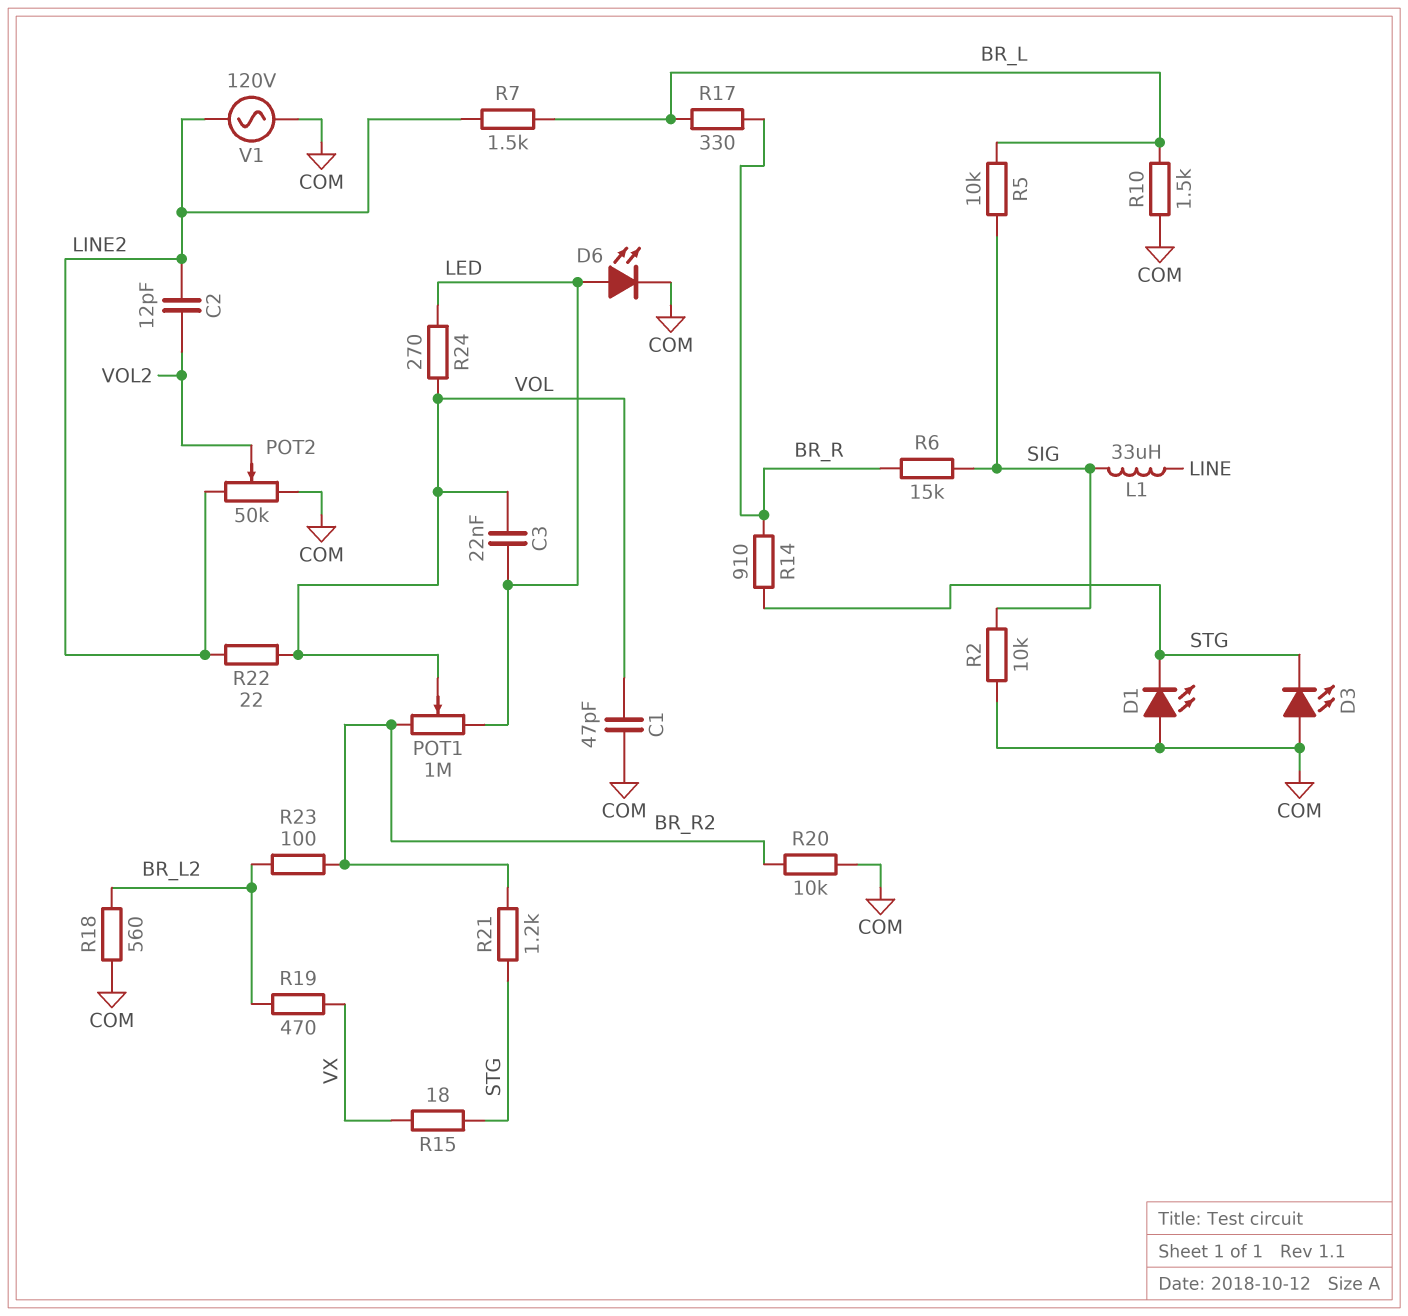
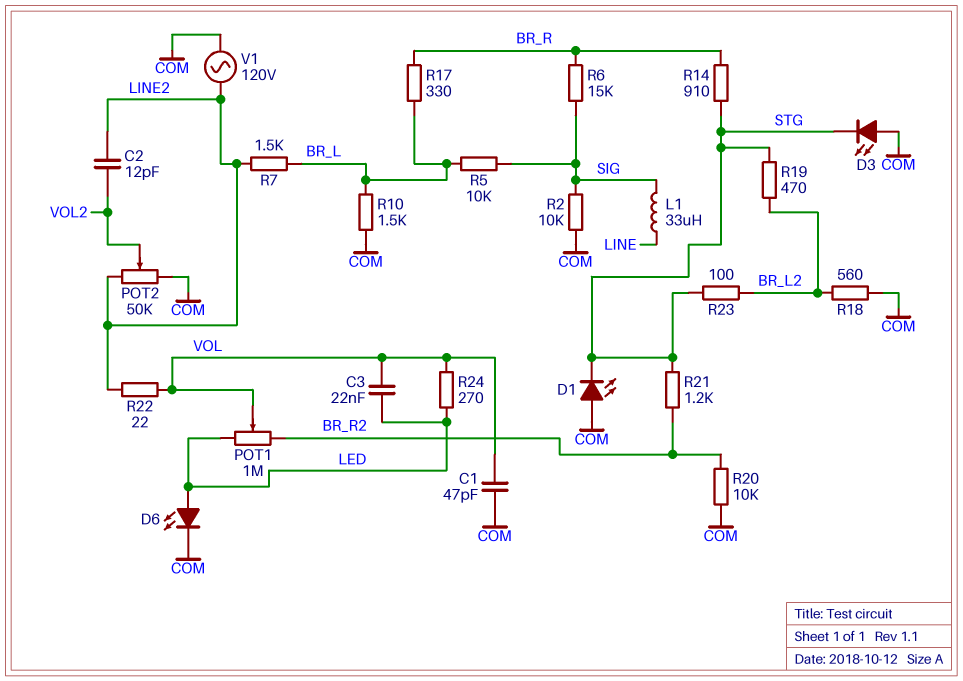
R15: 18 (STG, VX) -> none
R19: 470 (BR_L2, VX) -> 470 (BR_L2, STG)
R23: 100 (BR_L2, BR_R2) -> 100 (BR_L2, STG)

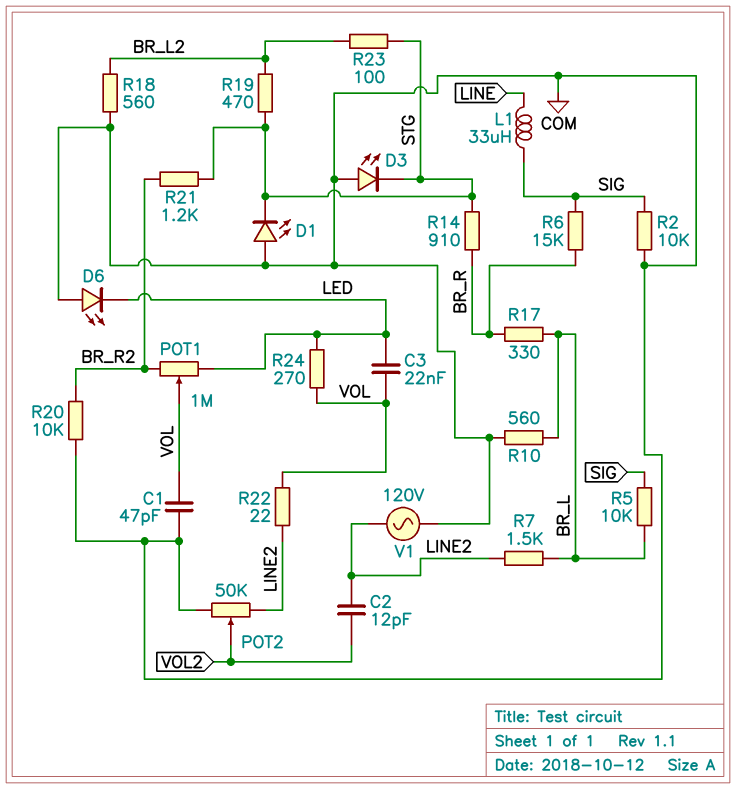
D6: LED (A LED, K COM) -> LED (A COM, K LED)
R10: 1.5k (BR_L, COM) -> 560 (BR_L, COM)

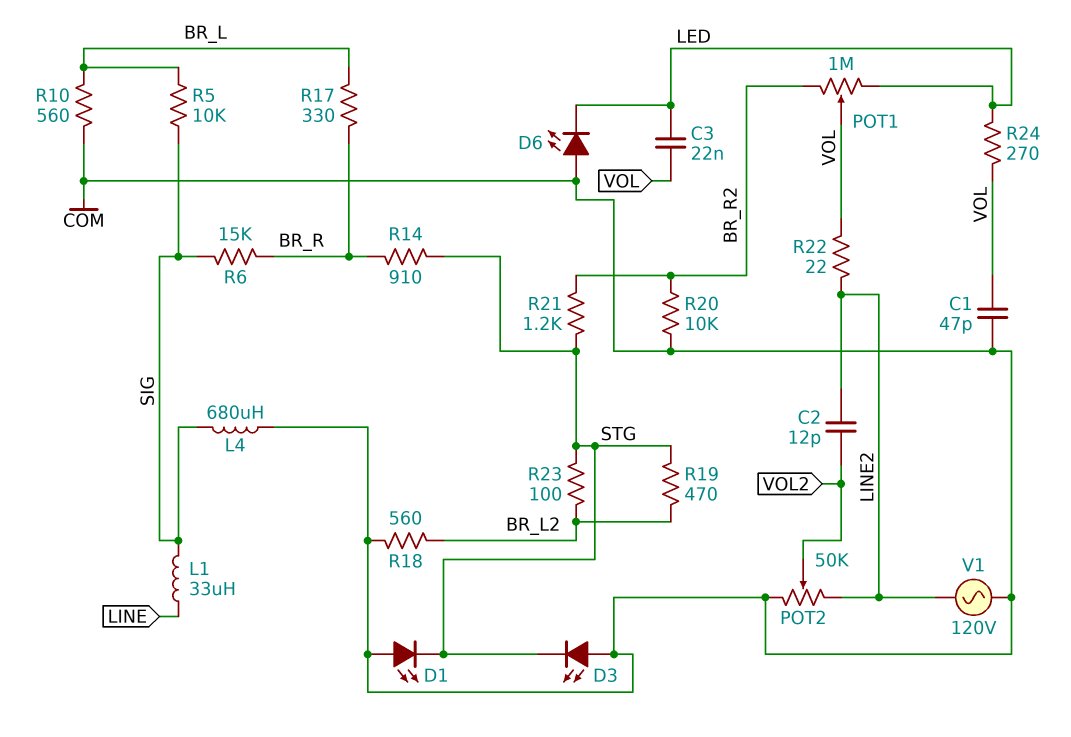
L4: none -> 680uH (COM, SIG)
R2: 10k (COM, SIG) -> none
R7: 1.5k (BR_L, LINE2) -> none

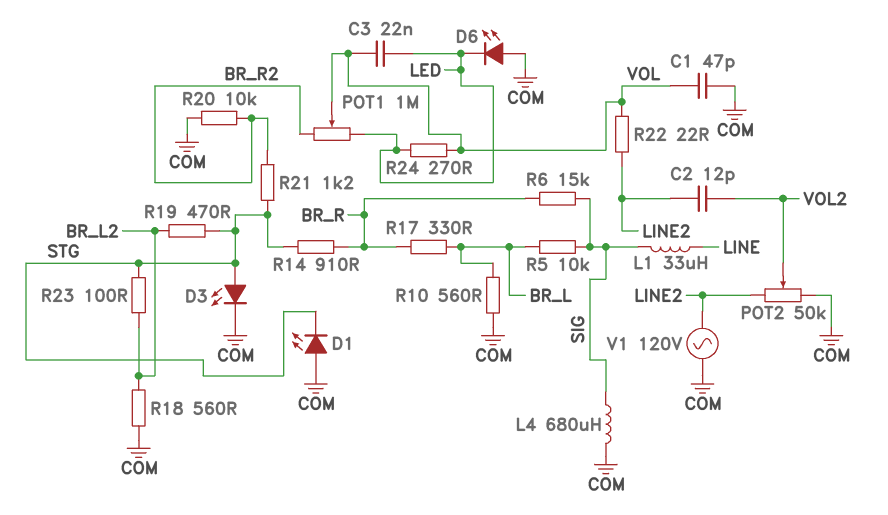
D3: LED (A COM, K STG) -> LED (A STG, K COM)

